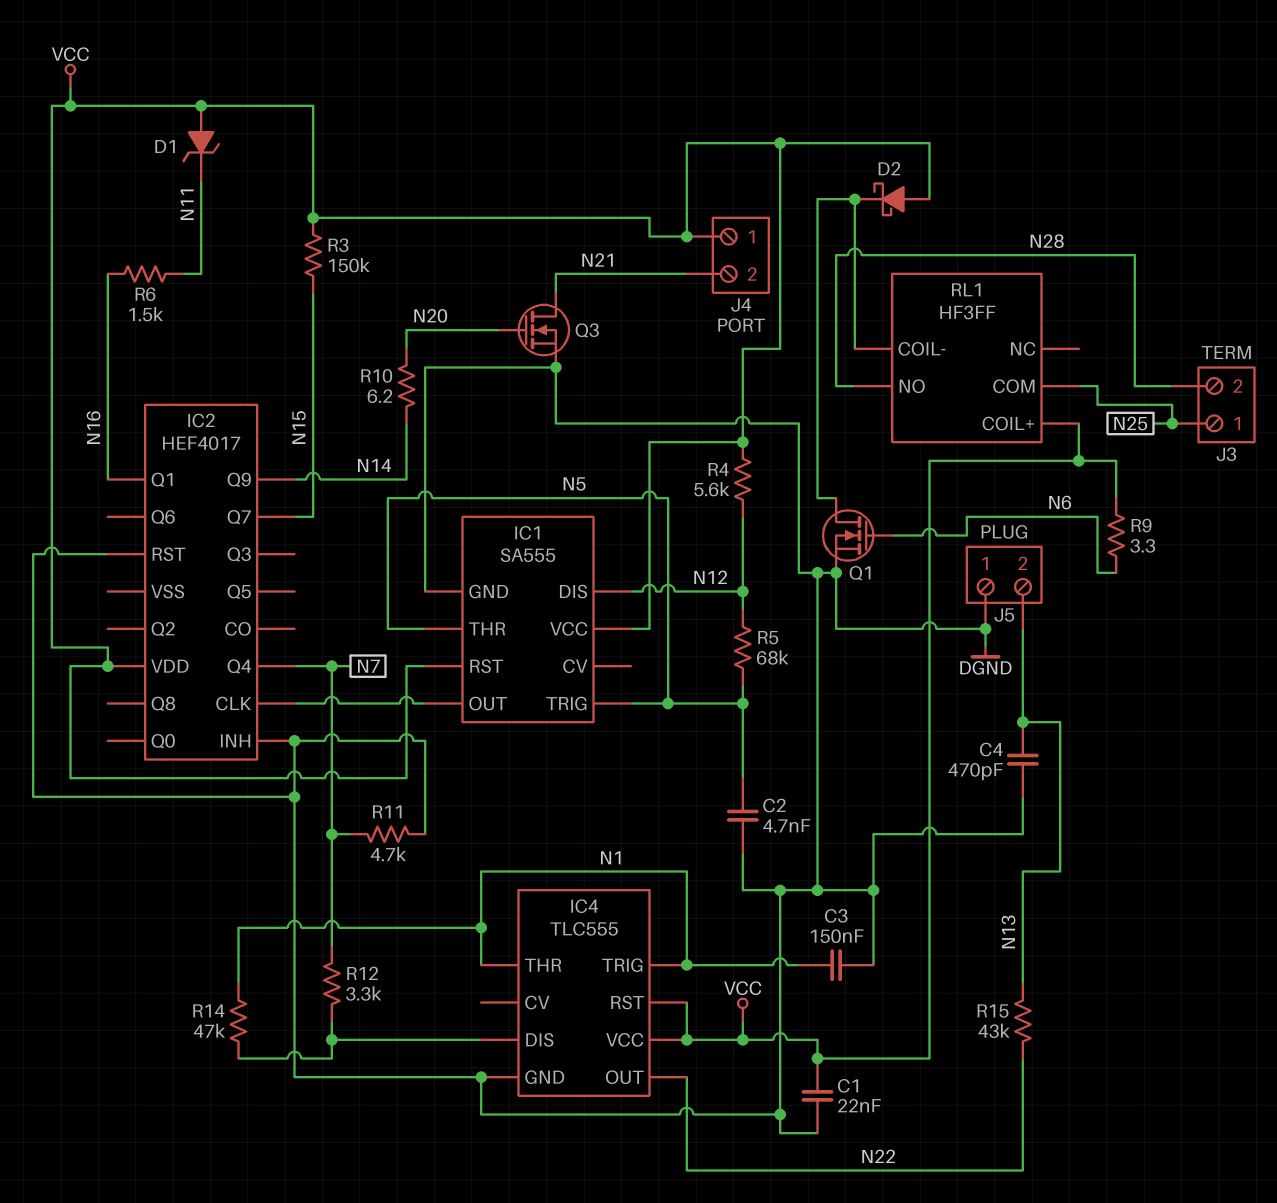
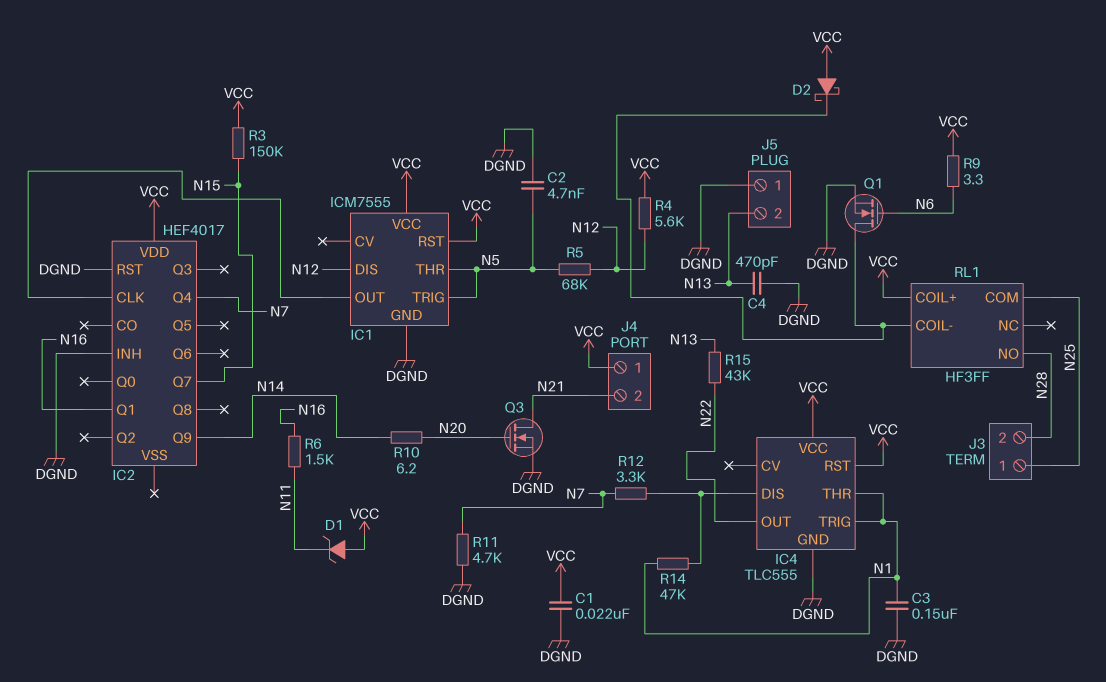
IC1: SA555 -> ICM7555

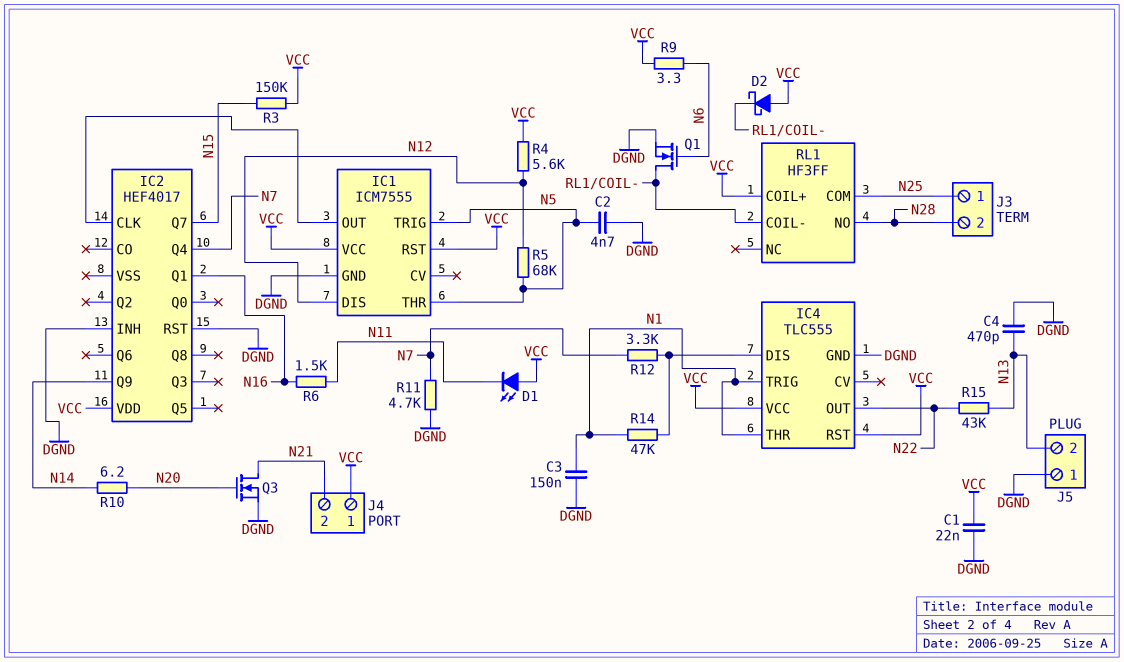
D1: zener (A VCC, K N11) -> LED (A VCC, K N11)

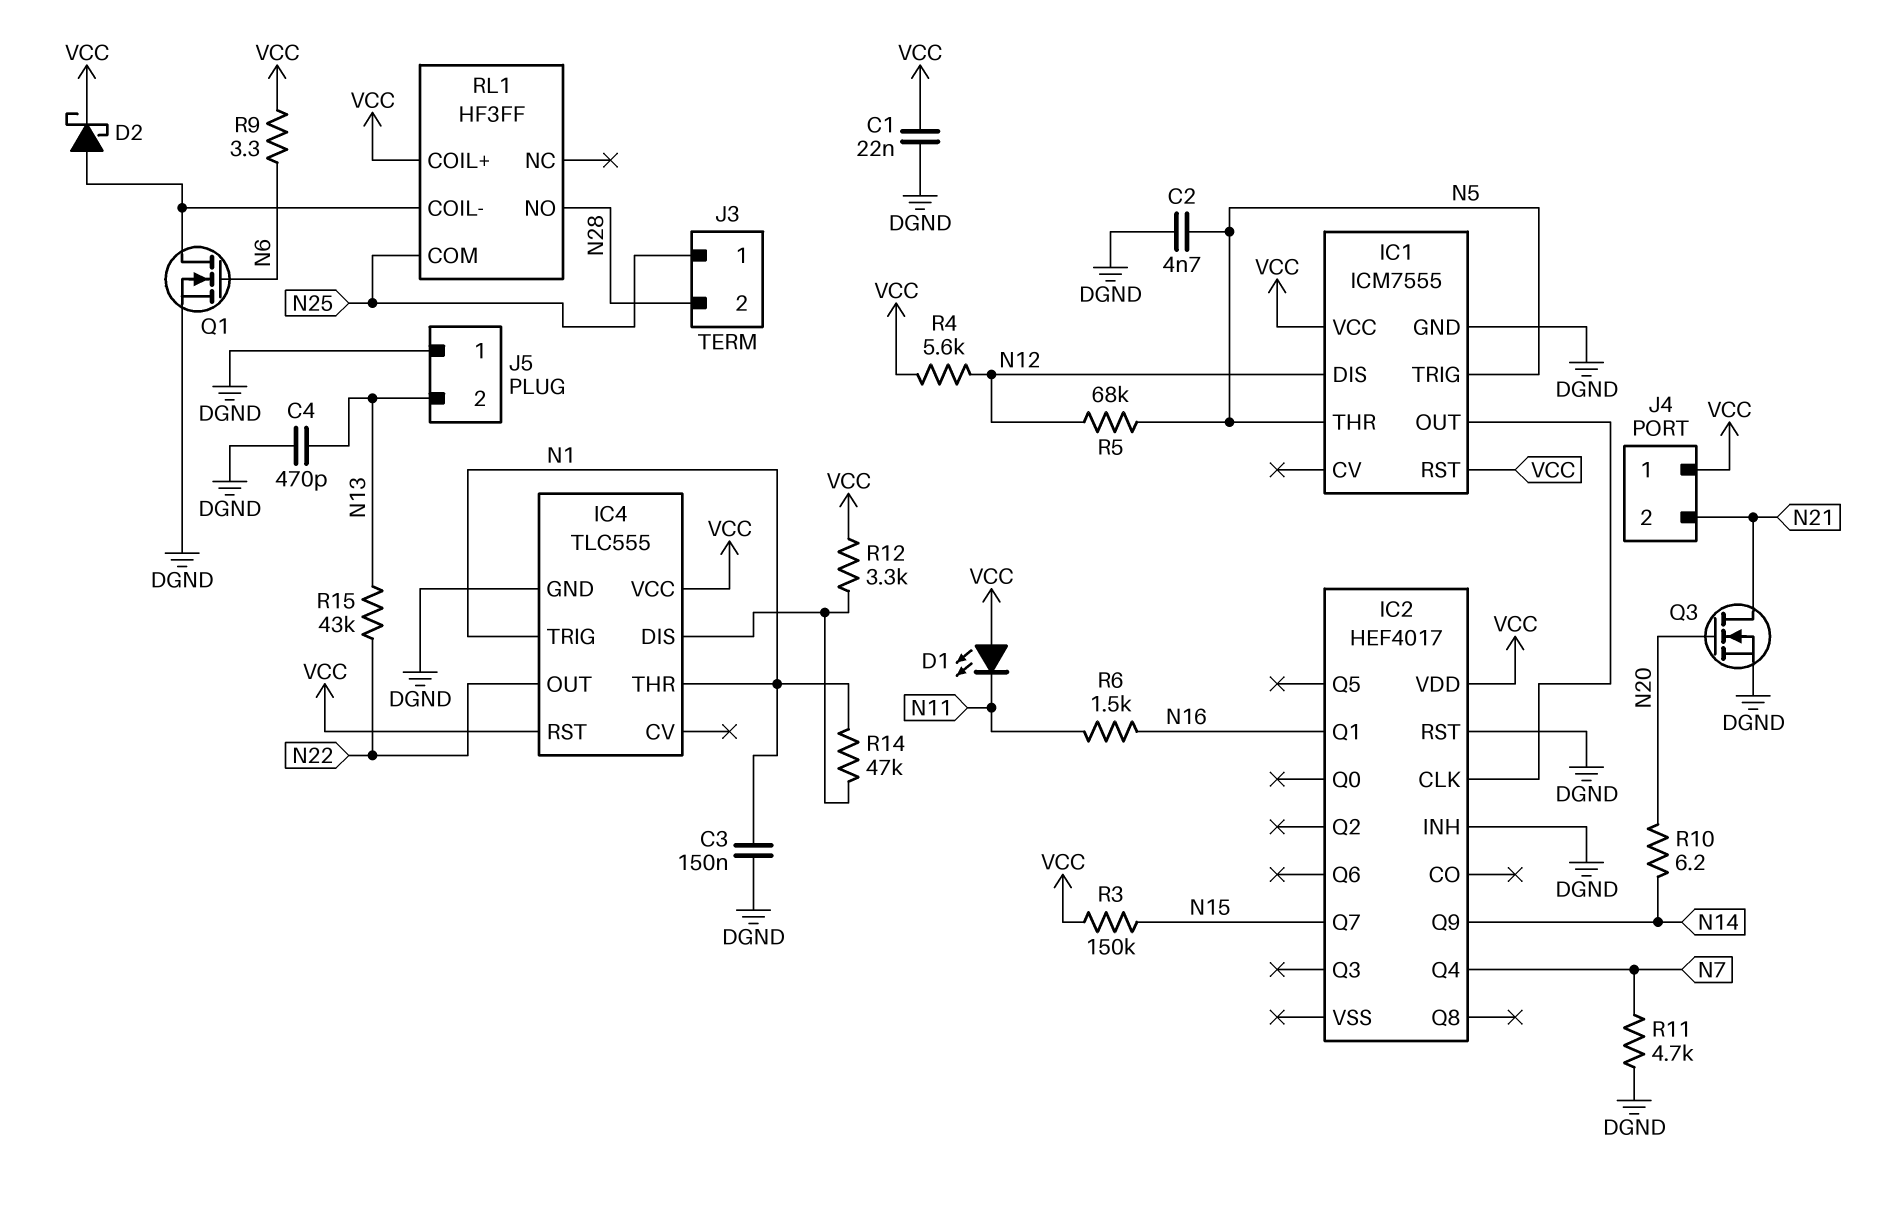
D2: schottky (A VCC, K RL1/COIL-) -> schottky (A RL1/COIL-, K VCC)
R12: 3.3k (IC4/DIS, N7) -> 3.3k (IC4/DIS, VCC)

